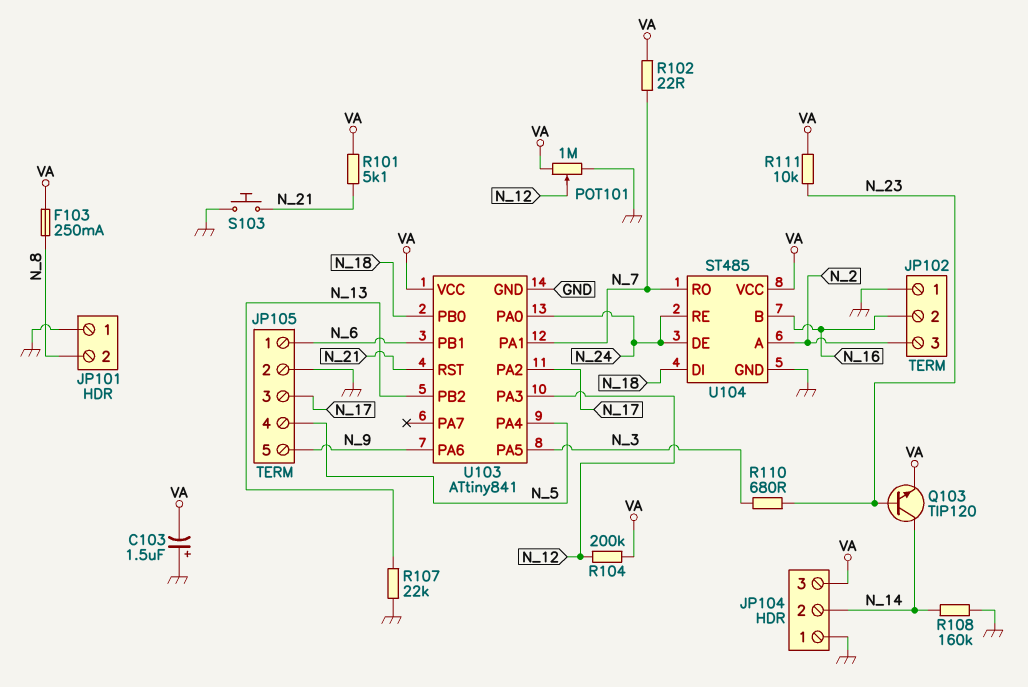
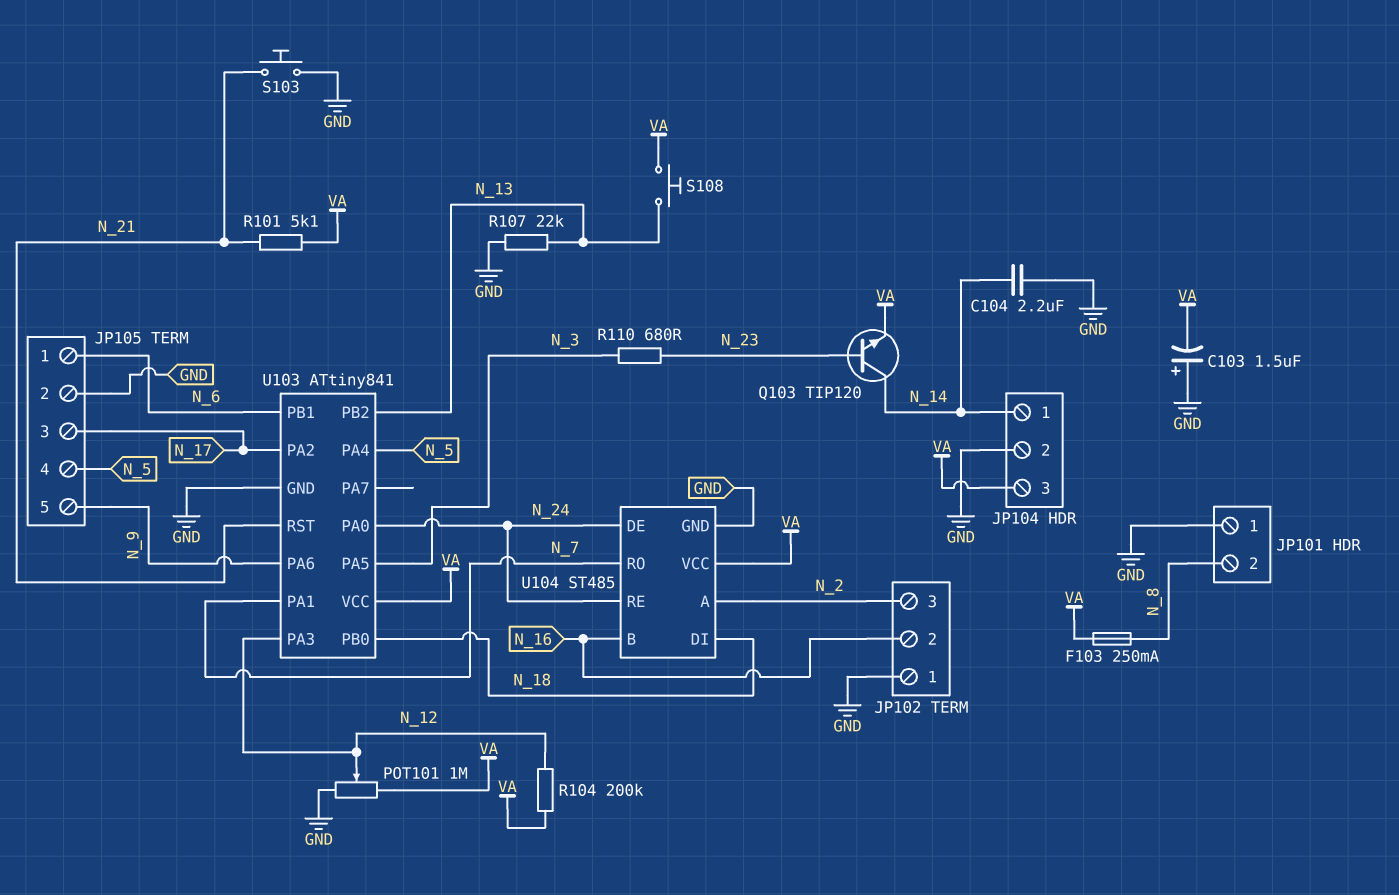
C104: none -> 2.2uF (GND, N_14)
JP104 pin 1: GND -> N_14
JP104 pin 2: N_14 -> GND
R102: 22 (N_7, VA) -> none
R108: 160k (GND, N_14) -> none
R111: 10k (N_23, VA) -> none
S108: none -> button (N_13, VA)

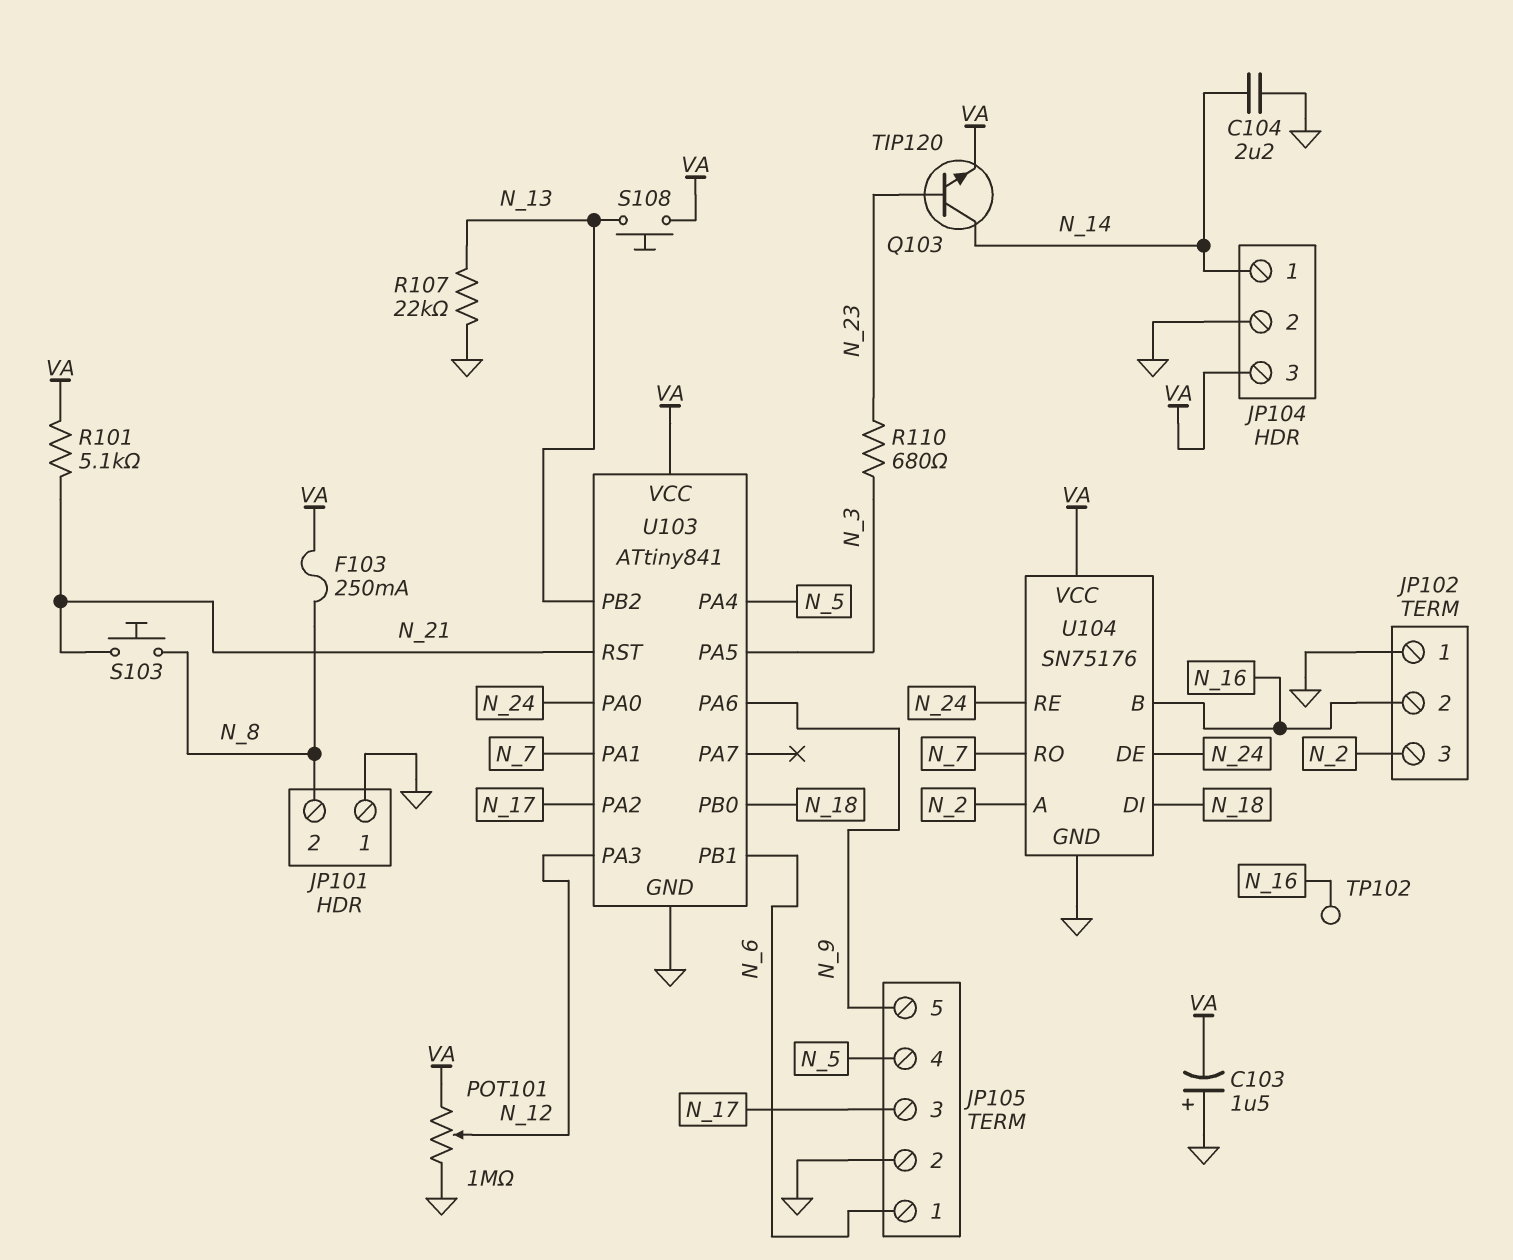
R104: 200k (N_12, VA) -> none
S103: button (GND, N_21) -> button (N_8, N_21)
TP102: none -> test point (N_16)
U104: ST485 -> SN75176

